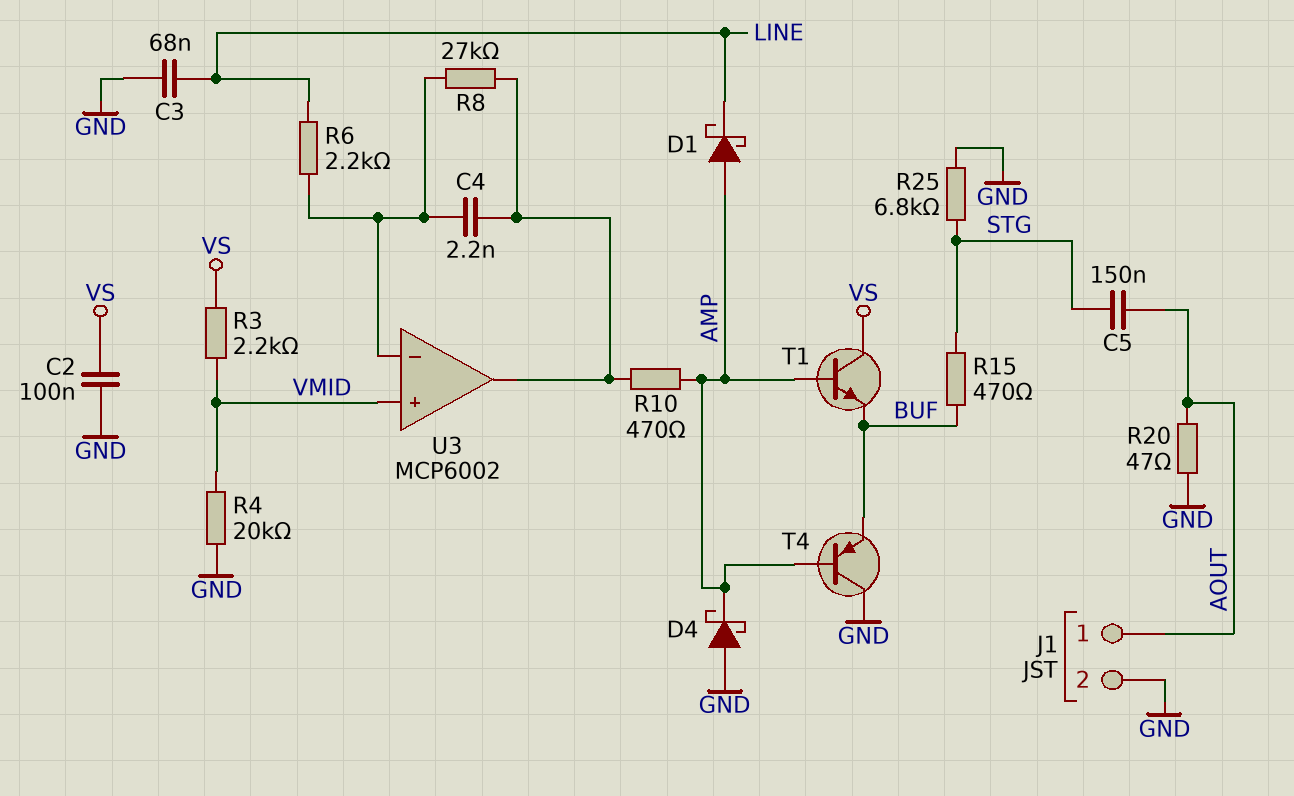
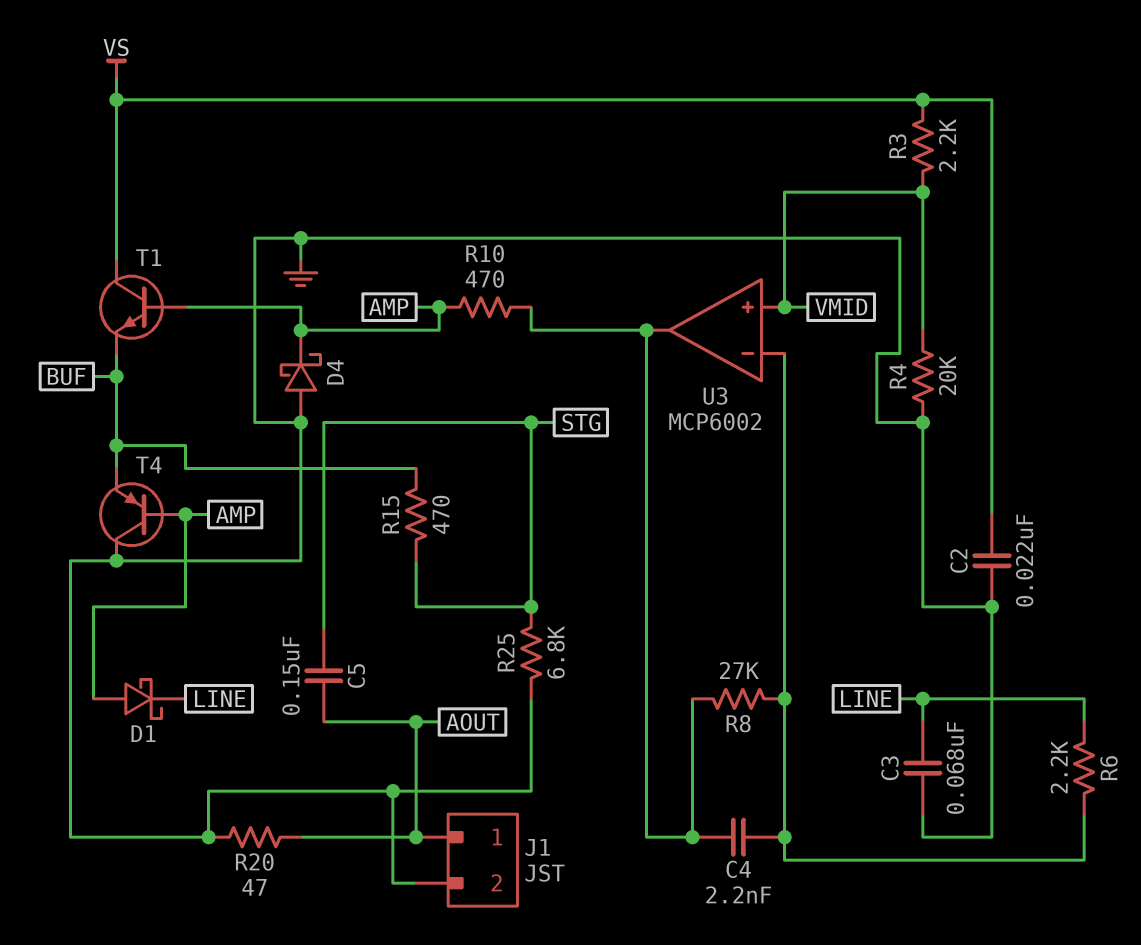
C2: 100nF (GND, VS) -> 22nF (GND, VS)

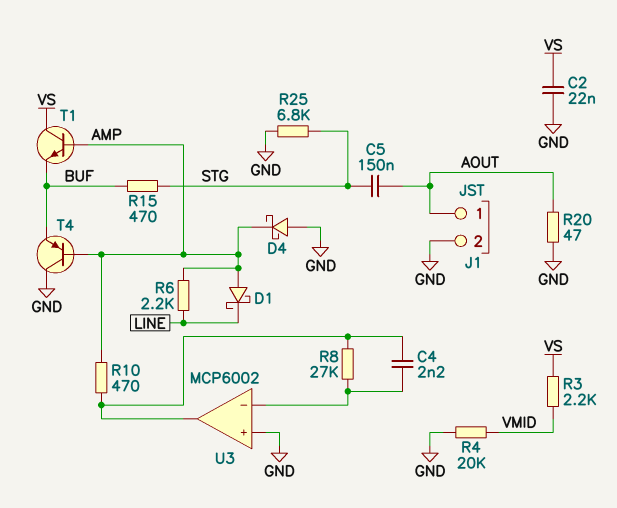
C3: 68nF (GND, LINE) -> none
R6: 2.2k (LINE, U3/in-) -> 2.2k (AMP, LINE)
U3 pin in+: VMID -> GND

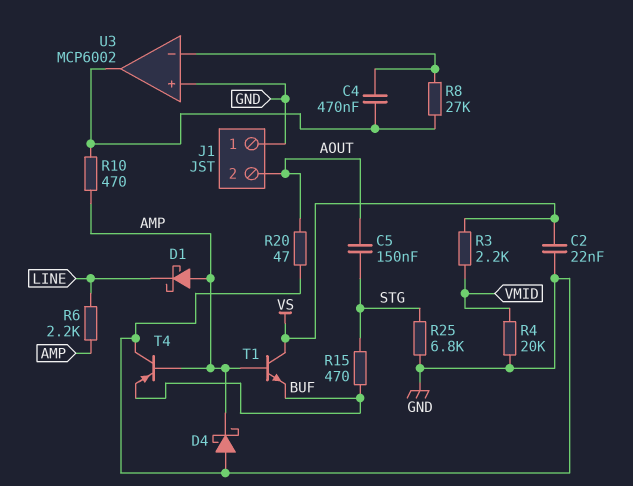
C4: 2.2nF (U3/in-, U3/out) -> 470nF (U3/in-, U3/out)
J1 pin 1: AOUT -> GND
J1 pin 2: GND -> AOUT

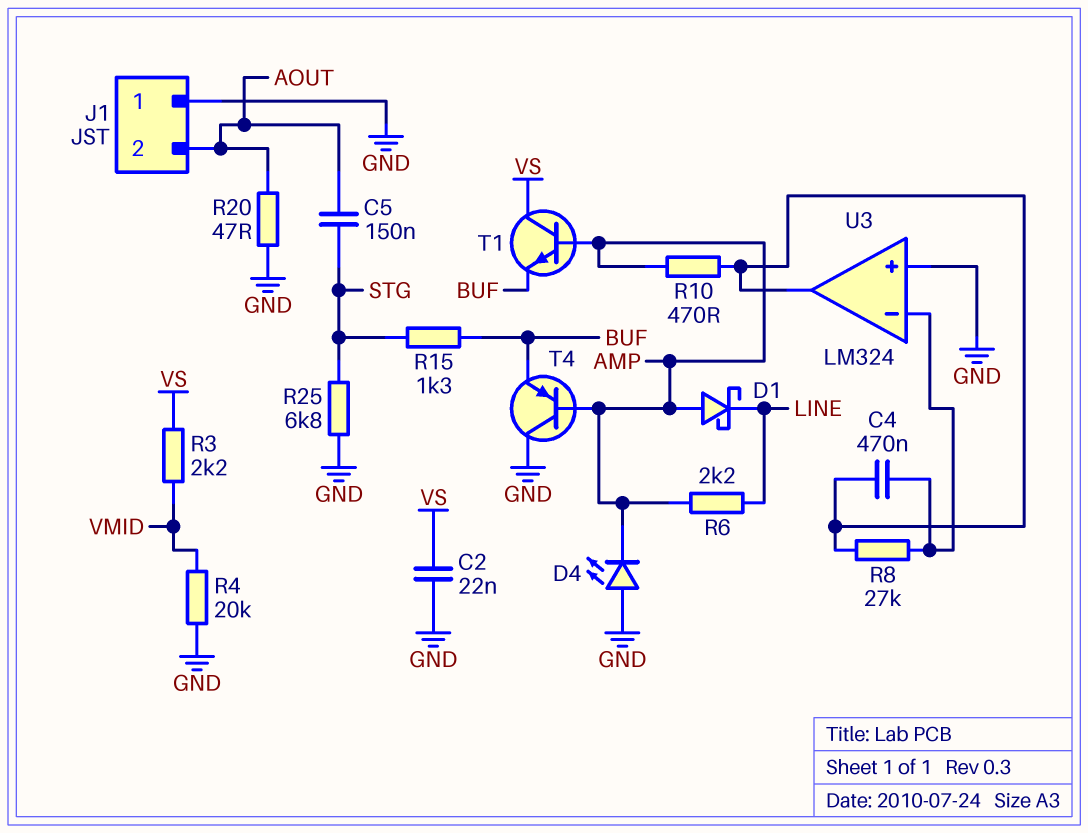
D4: schottky (A GND, K AMP) -> LED (A GND, K AMP)
R15: 470 (BUF, STG) -> 1.3k (BUF, STG)
U3: MCP6002 -> LM324

